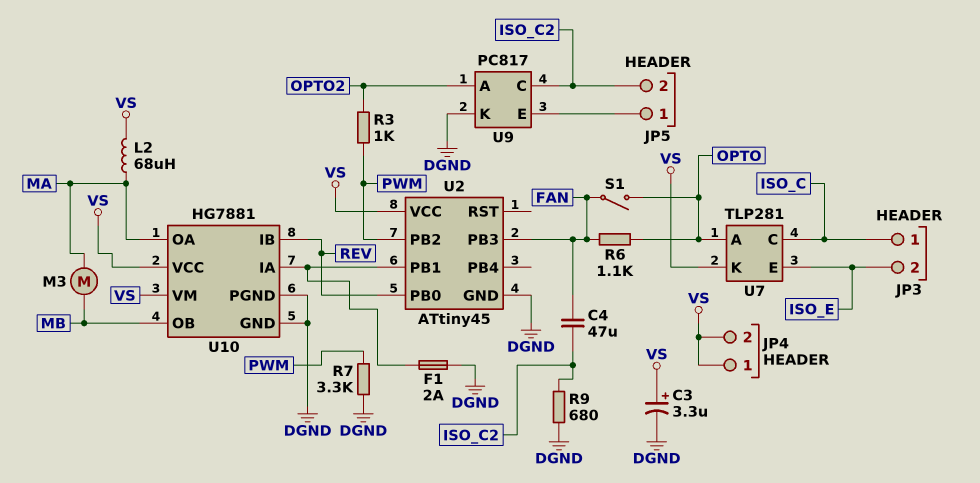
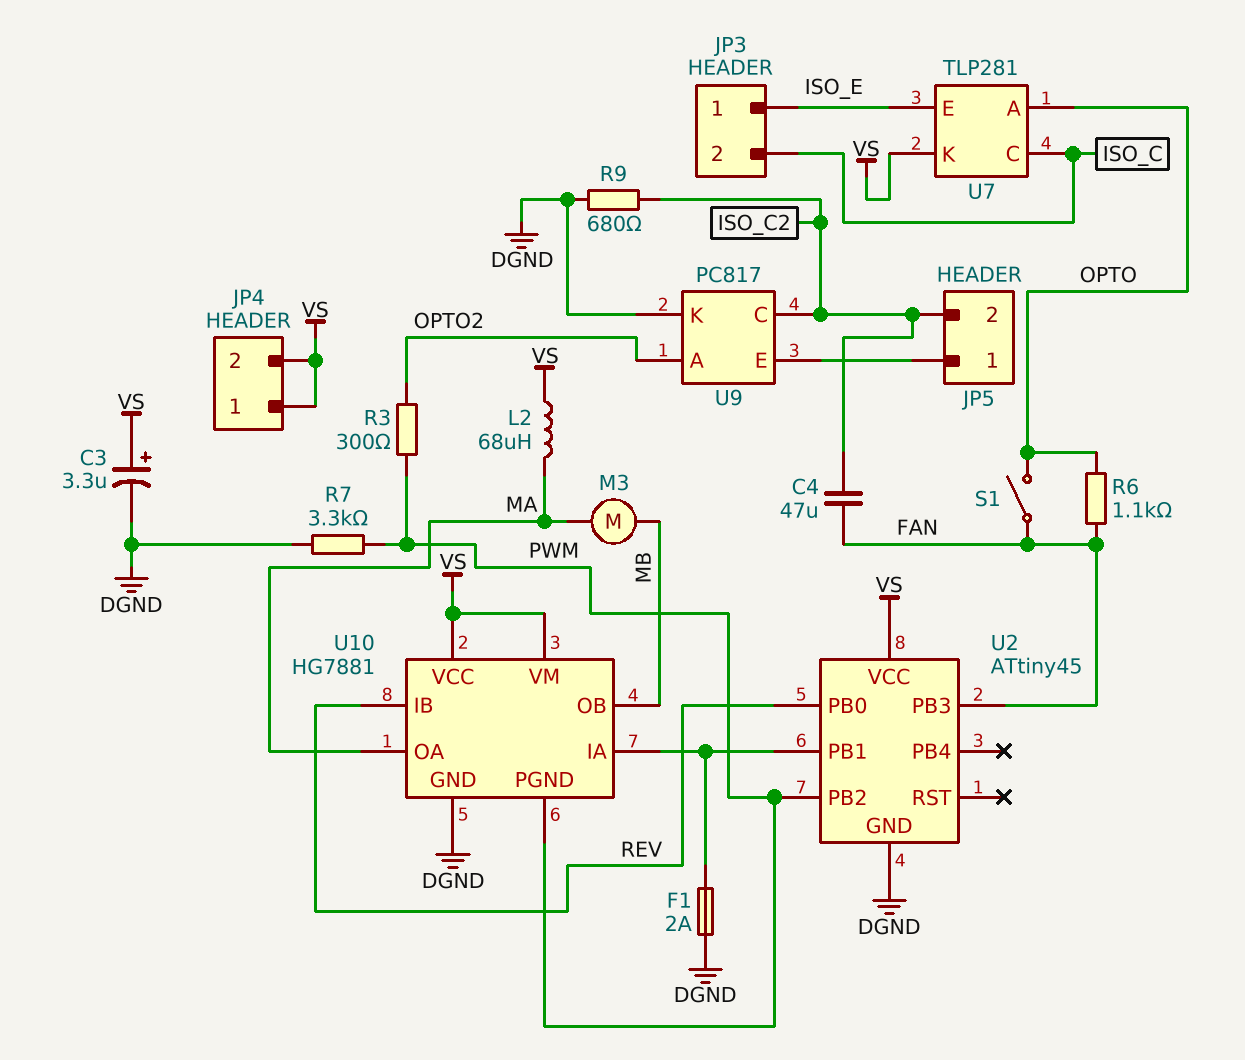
JP3 pin 1: ISO_C -> ISO_E
JP3 pin 2: ISO_E -> ISO_C
R3: 1k (OPTO2, PWM) -> 300 (OPTO2, PWM)
U10 pin PGND: DGND -> PWM

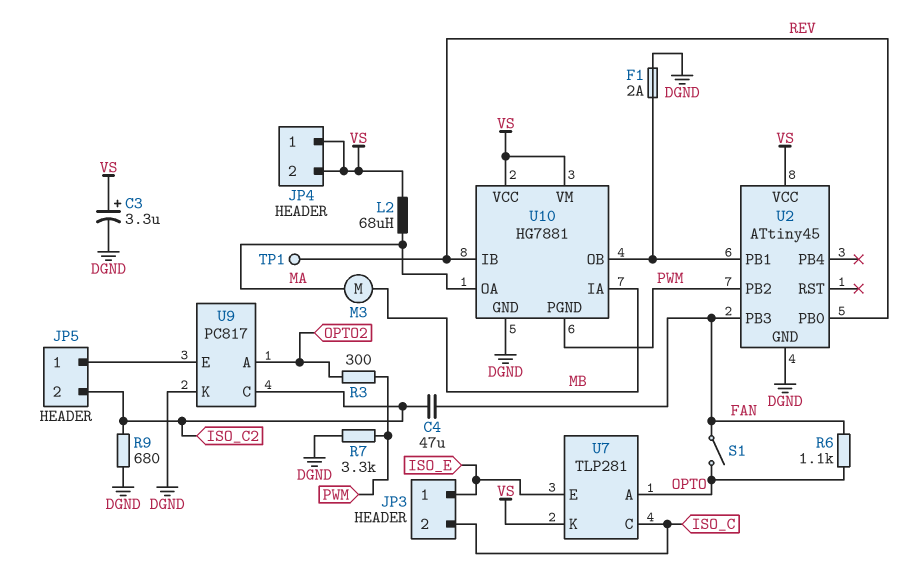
TP1: none -> test point (REV)
U10 pin IA: U2/PB1 -> MB
U10 pin OB: MB -> U2/PB1

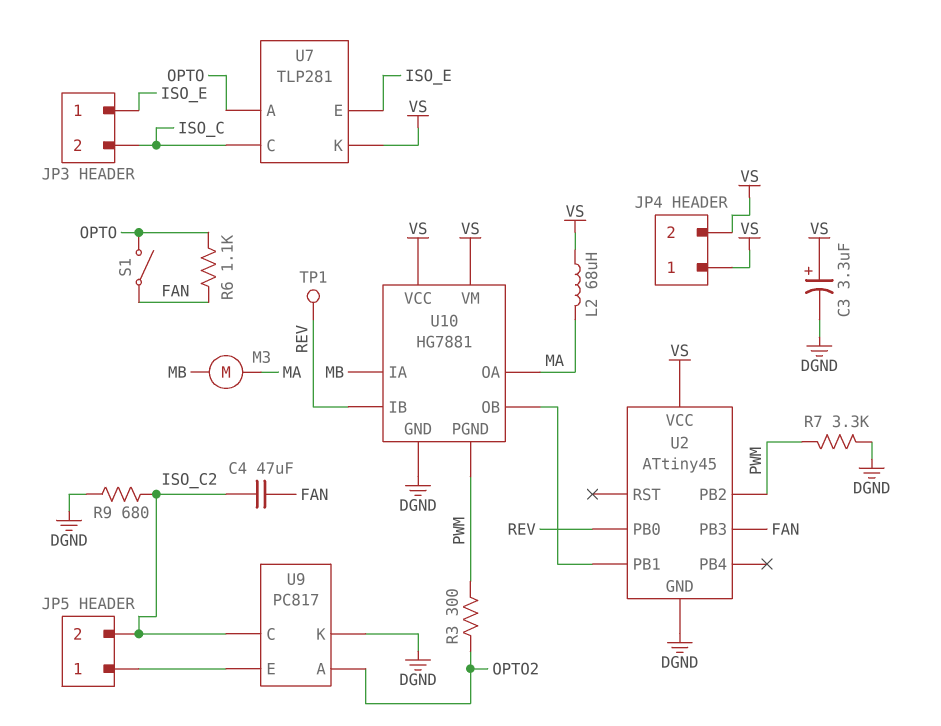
F1: 2A (DGND, U2/PB1) -> none

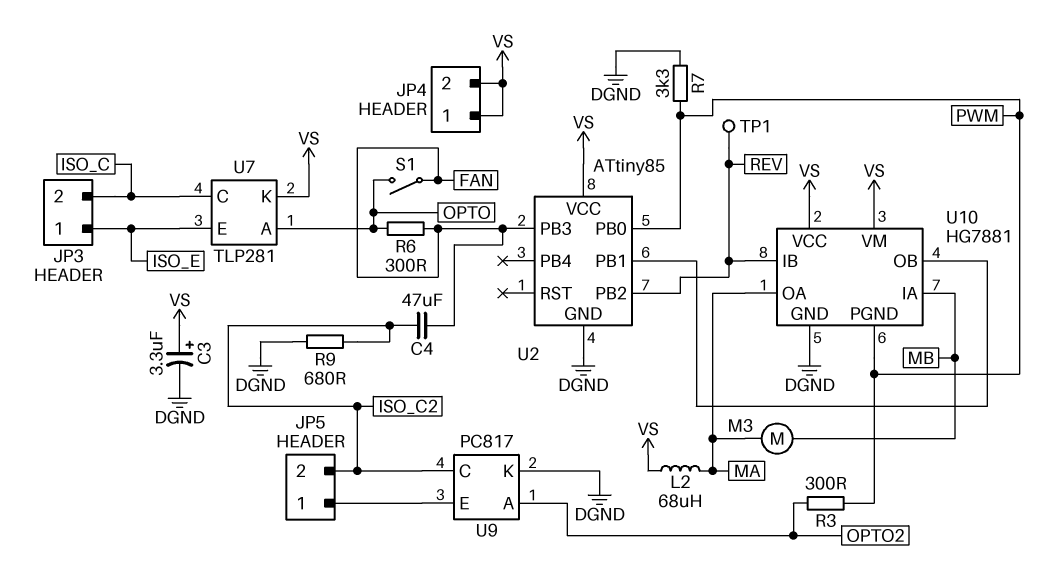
R6: 1.1k (FAN, OPTO) -> 300 (FAN, OPTO)
U2: ATtiny45 -> ATtiny85
U2 pin PB0: REV -> PWM
U2 pin PB2: PWM -> REV

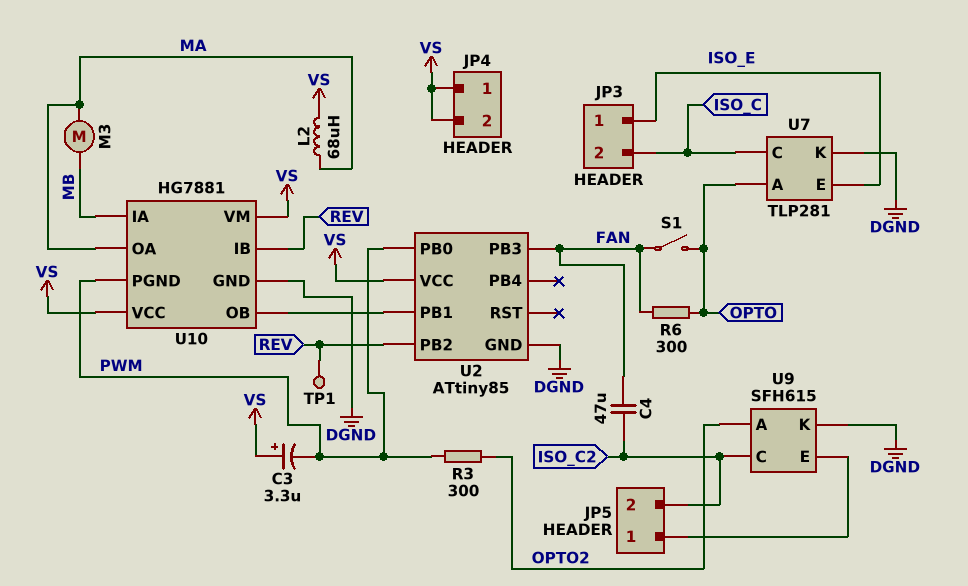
C3: 3.3uF (plus VS, minus DGND) -> 3.3uF (plus VS, minus PWM)
R7: 3.3k (DGND, PWM) -> none
R9: 680 (DGND, ISO_C2) -> none
U7 pin K: VS -> DGND
U9: PC817 -> SFH615

